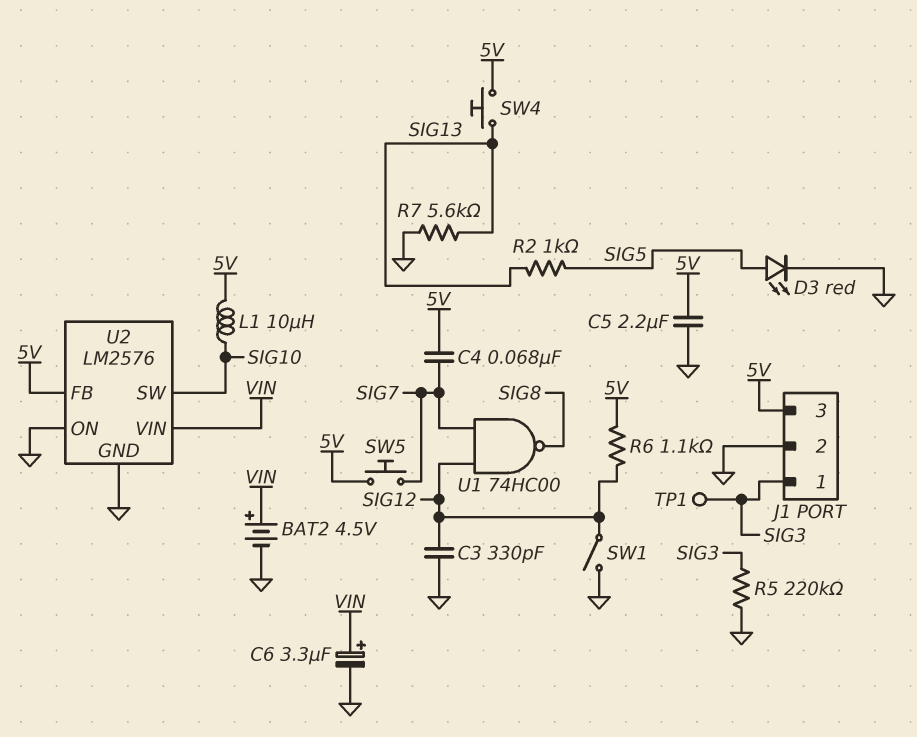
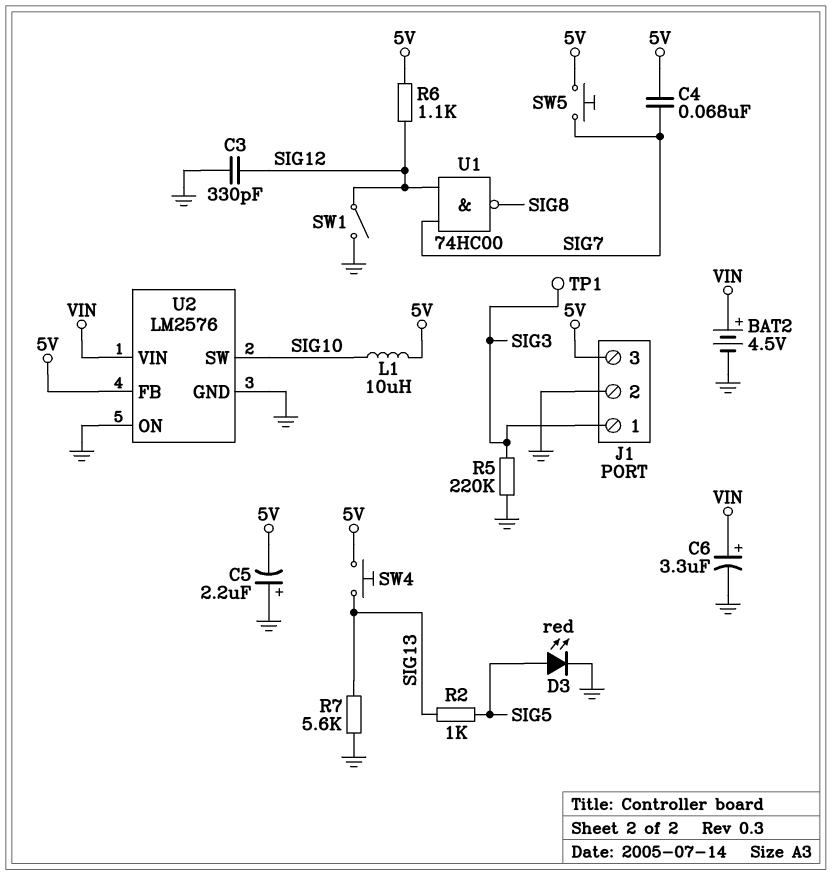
C5: 2.2uF (5V, GND) -> 2.2uF (plus GND, minus 5V)

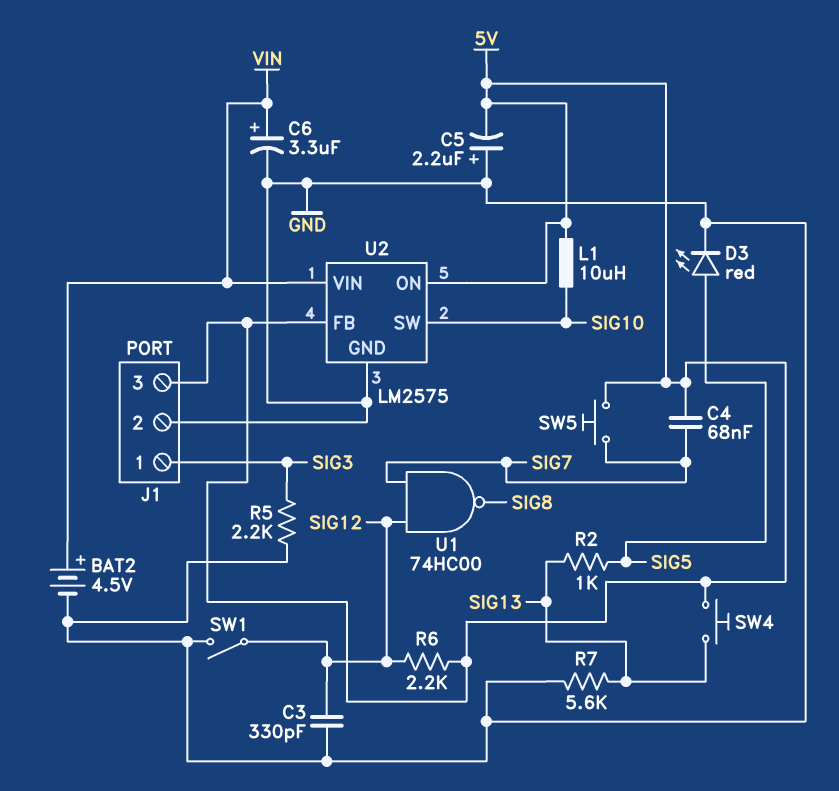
R5: 220k (GND, SIG3) -> 2.2k (GND, SIG3)
R6: 1.1k (5V, SIG12) -> 2.2k (5V, SIG12)
TP1: test point (SIG3) -> none
U2: LM2576 -> LM2575
U2 pin ON: GND -> 5V

